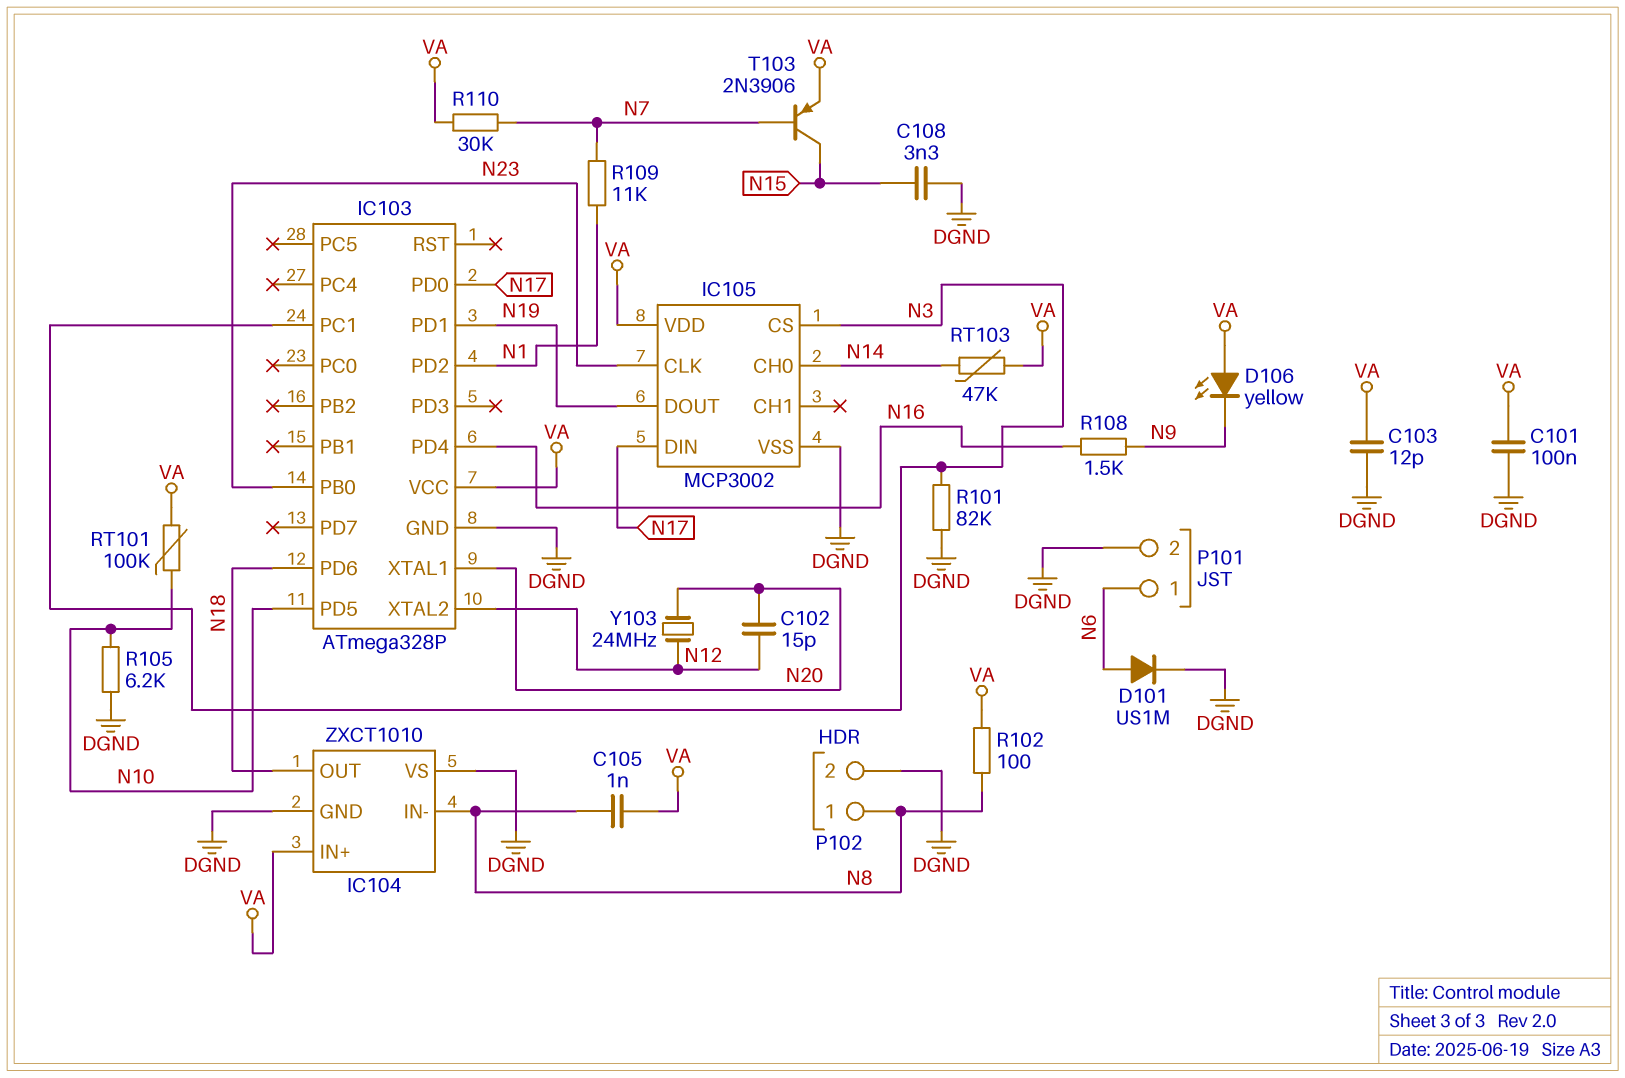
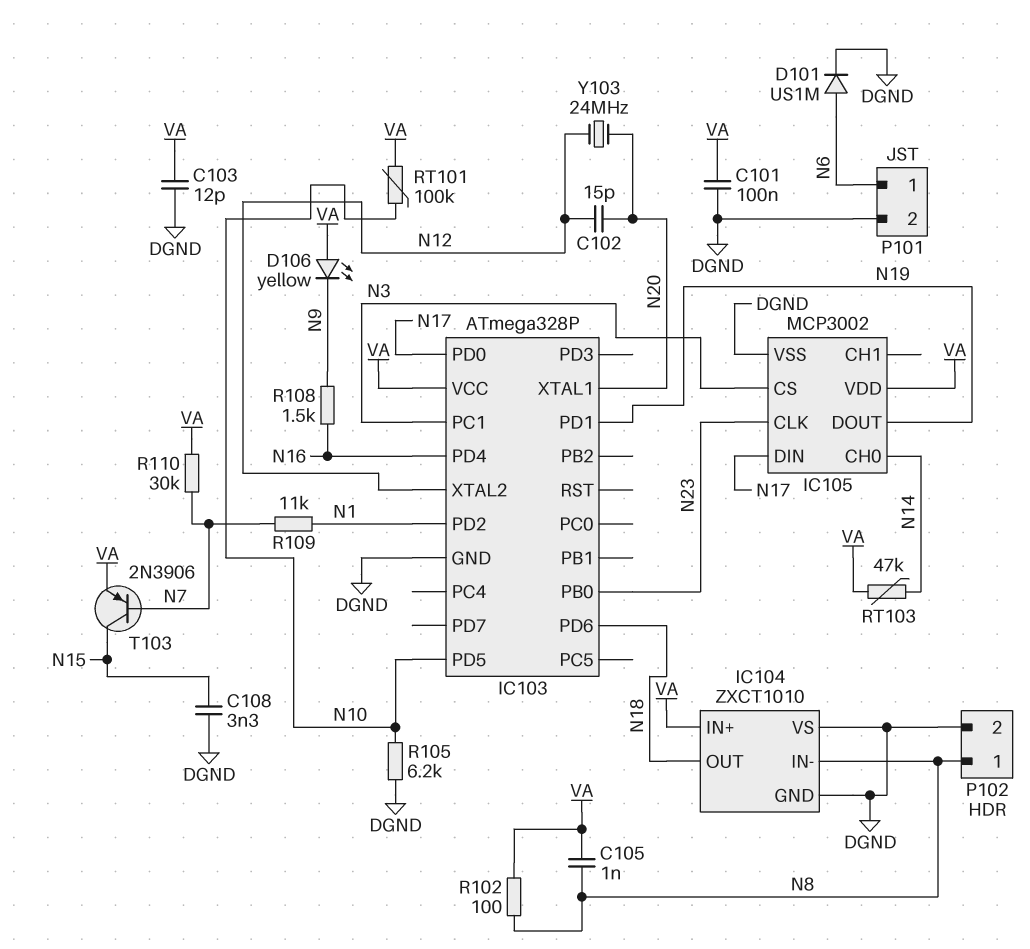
R101: 82k (DGND, N3) -> none

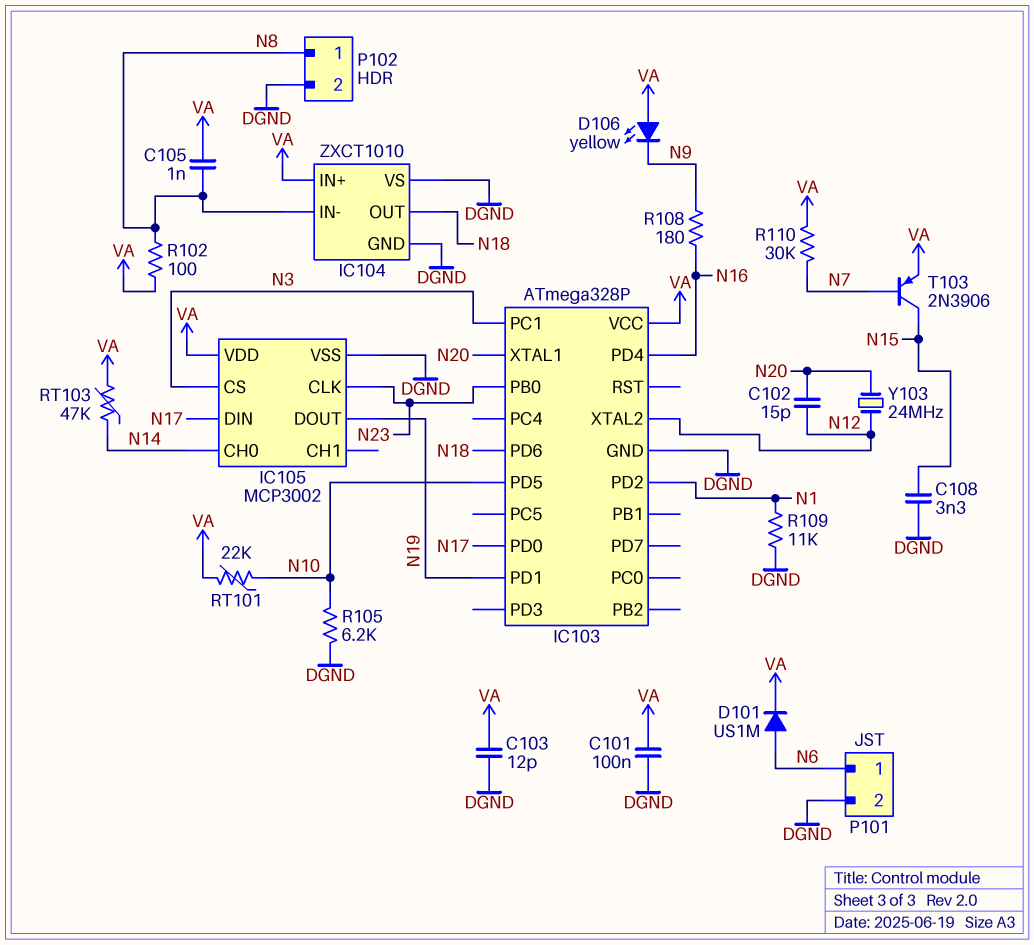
D101: diode US1M (A N6, K DGND) -> diode US1M (A N6, K VA)
R108: 1.5k (N9, N16) -> 180 (N9, N16)
R109: 11k (N1, N7) -> 11k (DGND, N1)
RT101: 100k (N10, VA) -> 22k (N10, VA)

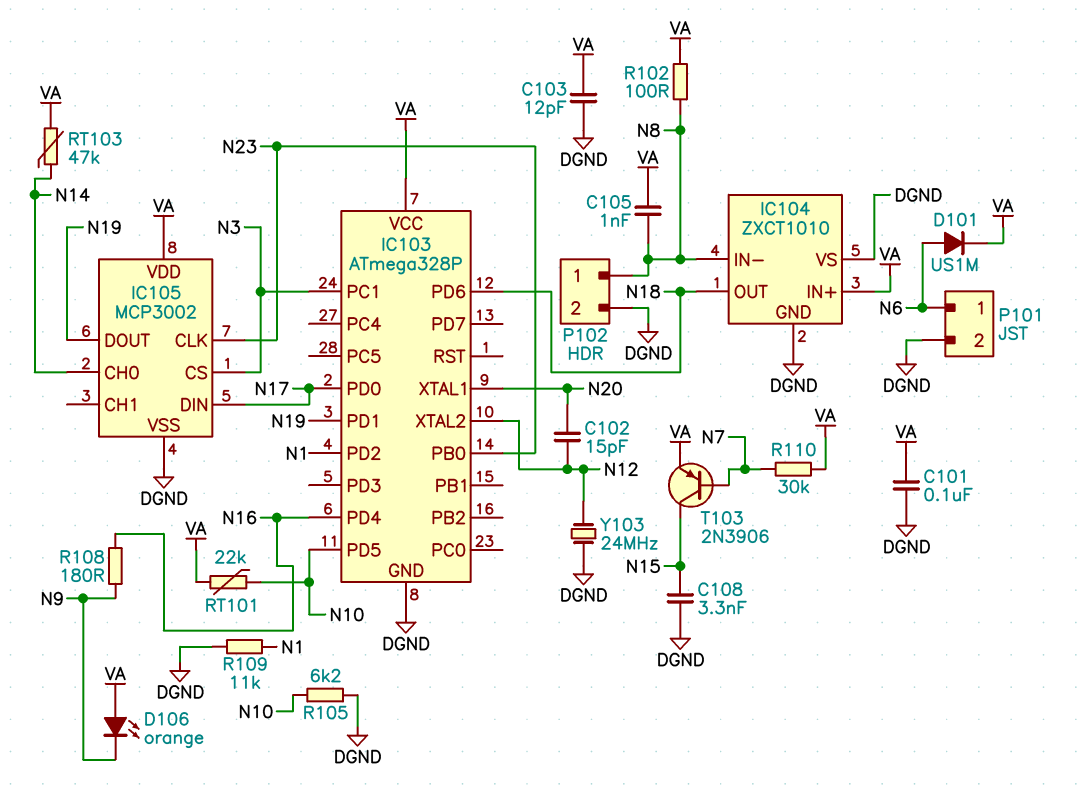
D106: LED yellow (A VA, K N9) -> LED orange (A VA, K N9)
Y103: 24MHz (N12, N20) -> 24MHz (DGND, N12)

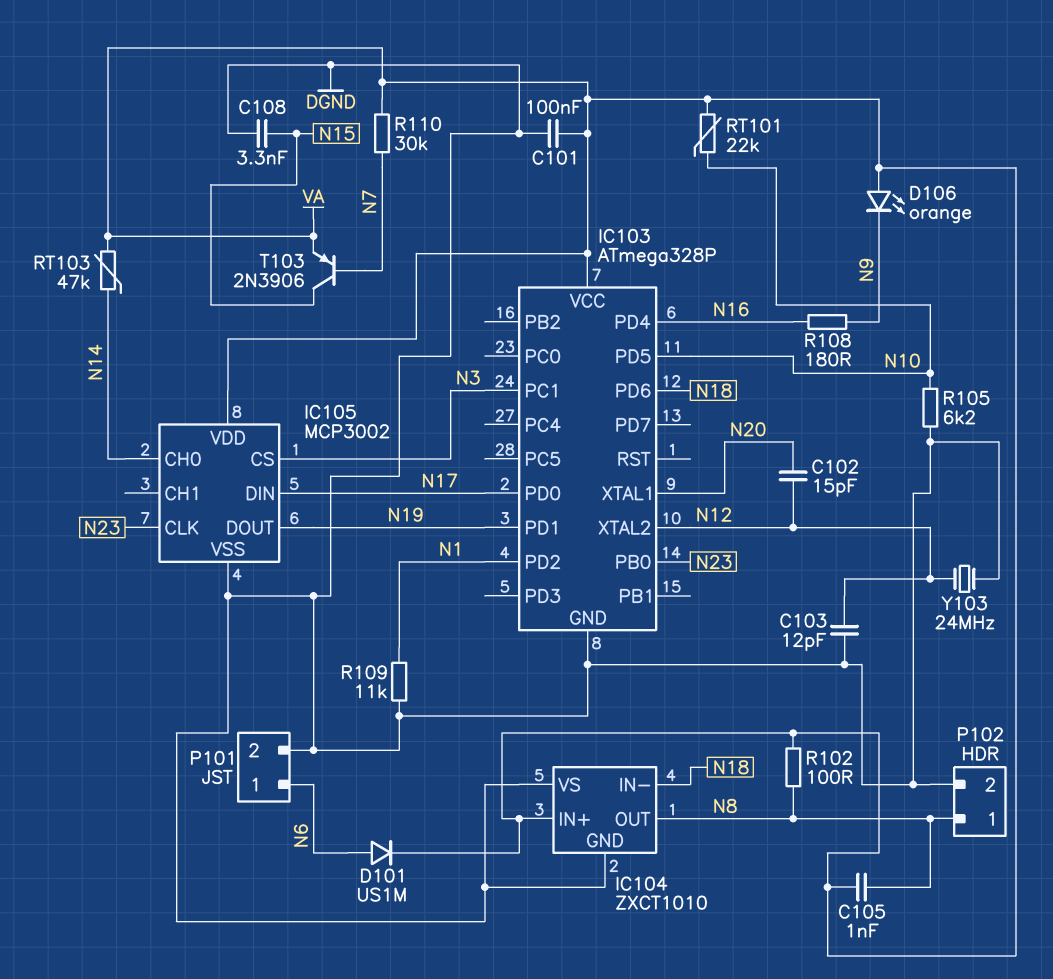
C103: 12pF (DGND, VA) -> 12pF (DGND, N12)
IC104 pin IN-: N8 -> N18
IC104 pin OUT: N18 -> N8

